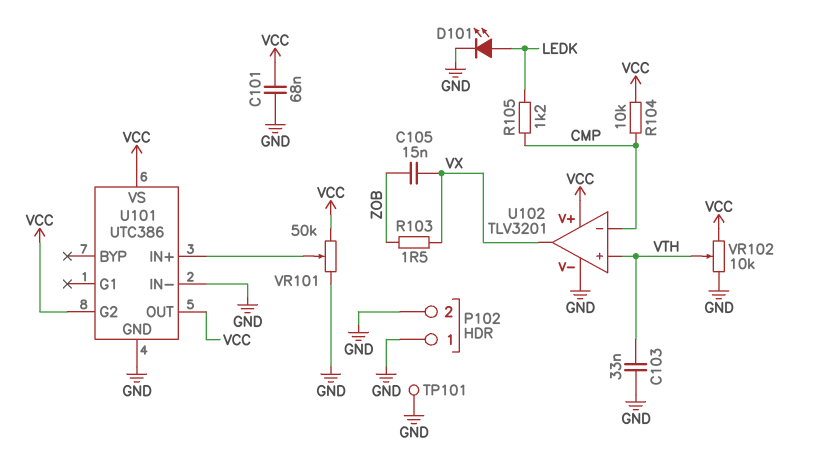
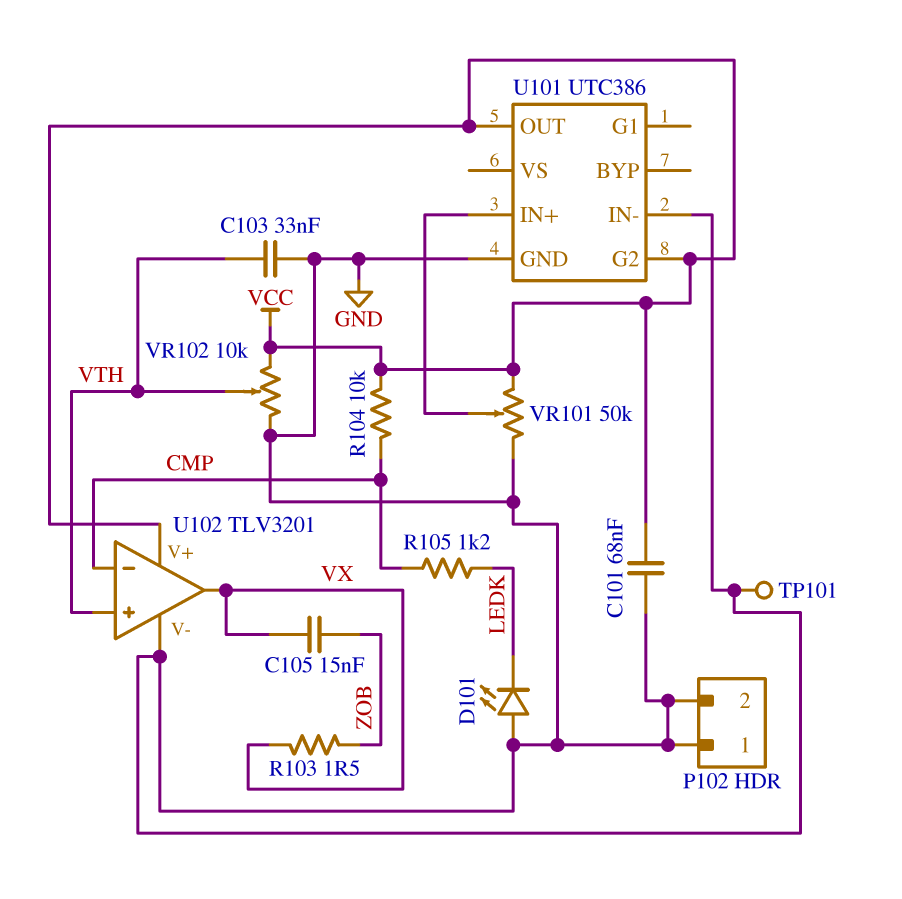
D101: LED (A LEDK, K GND) -> LED (A GND, K LEDK)
U101 pin VS: VCC -> none

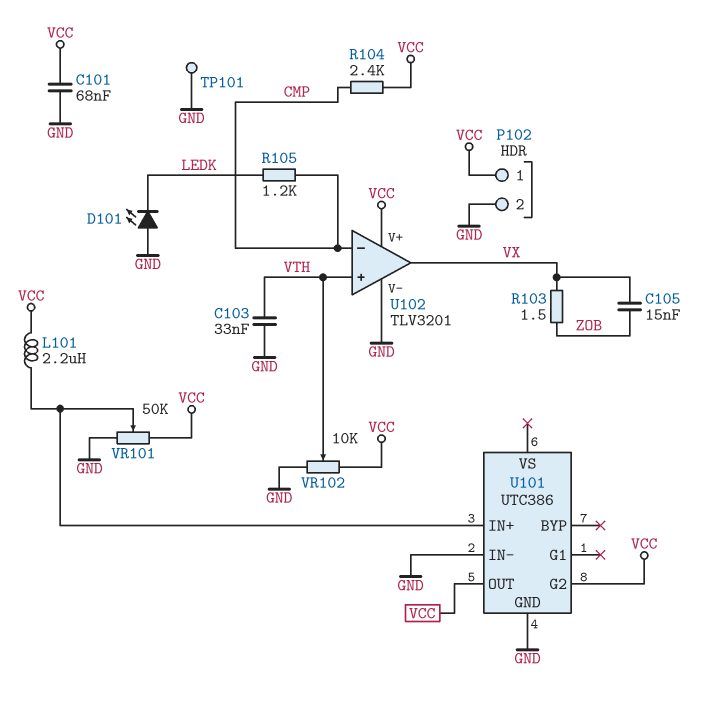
L101: none -> 2.2uH (U101/IN+, VCC)
P102 pin 1: GND -> VCC
R104: 10k (CMP, VCC) -> 2.4k (CMP, VCC)

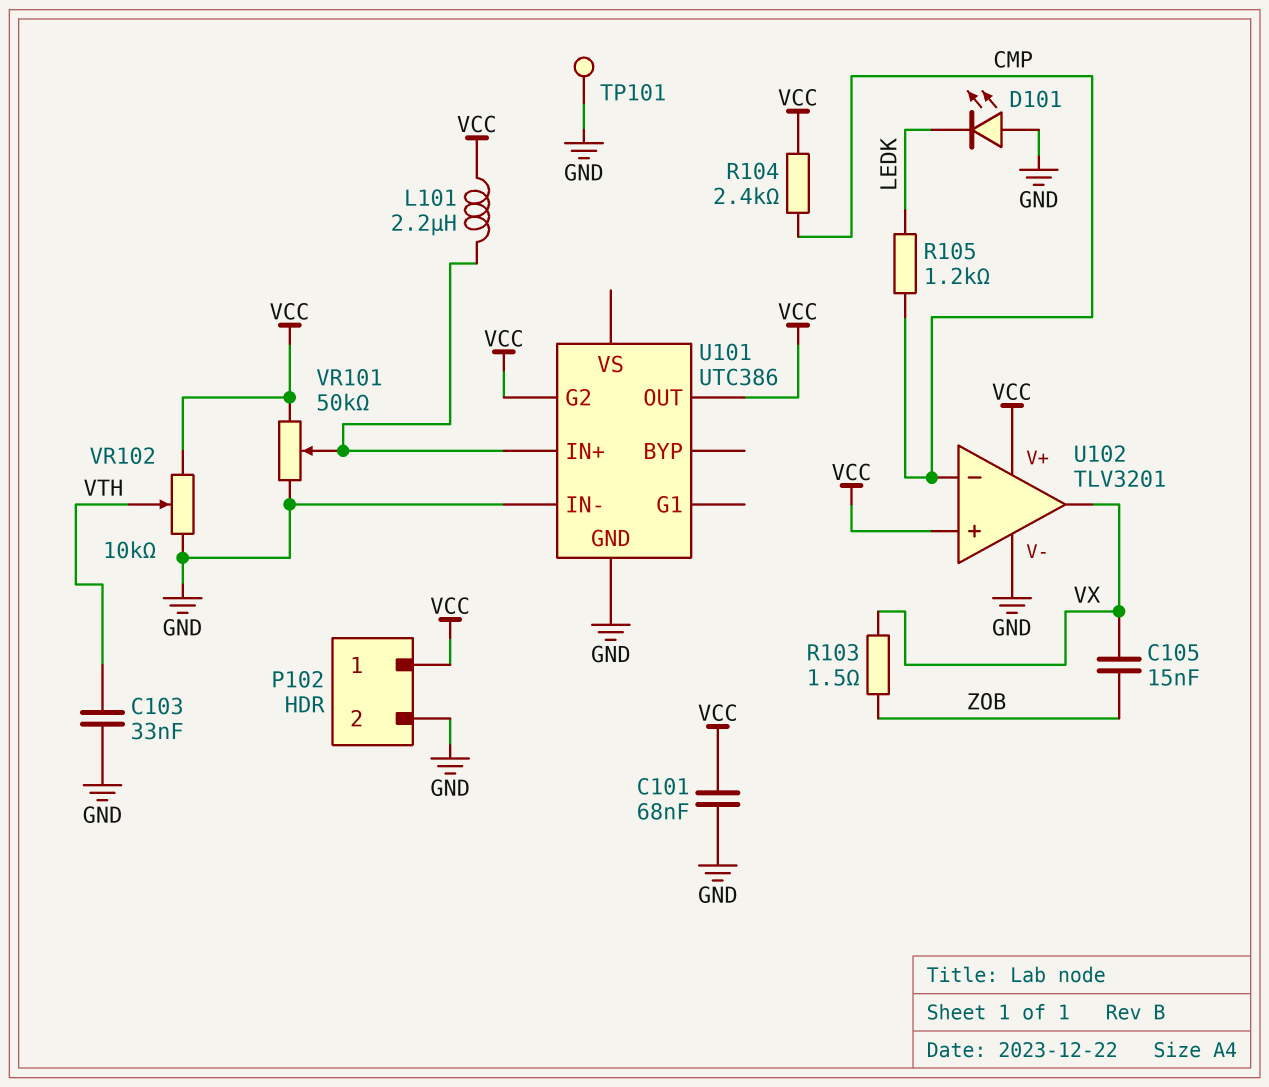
U102 pin in+: VTH -> VCC

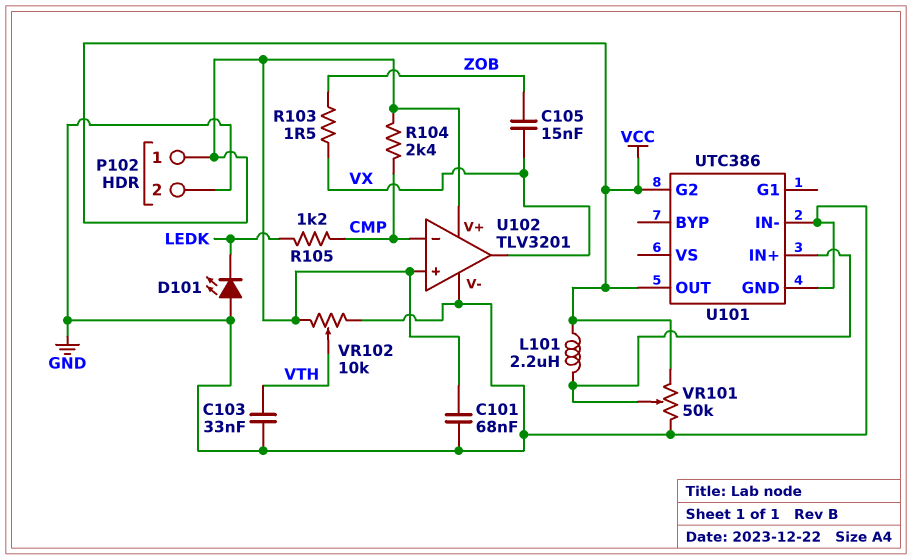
TP101: test point (GND) -> none

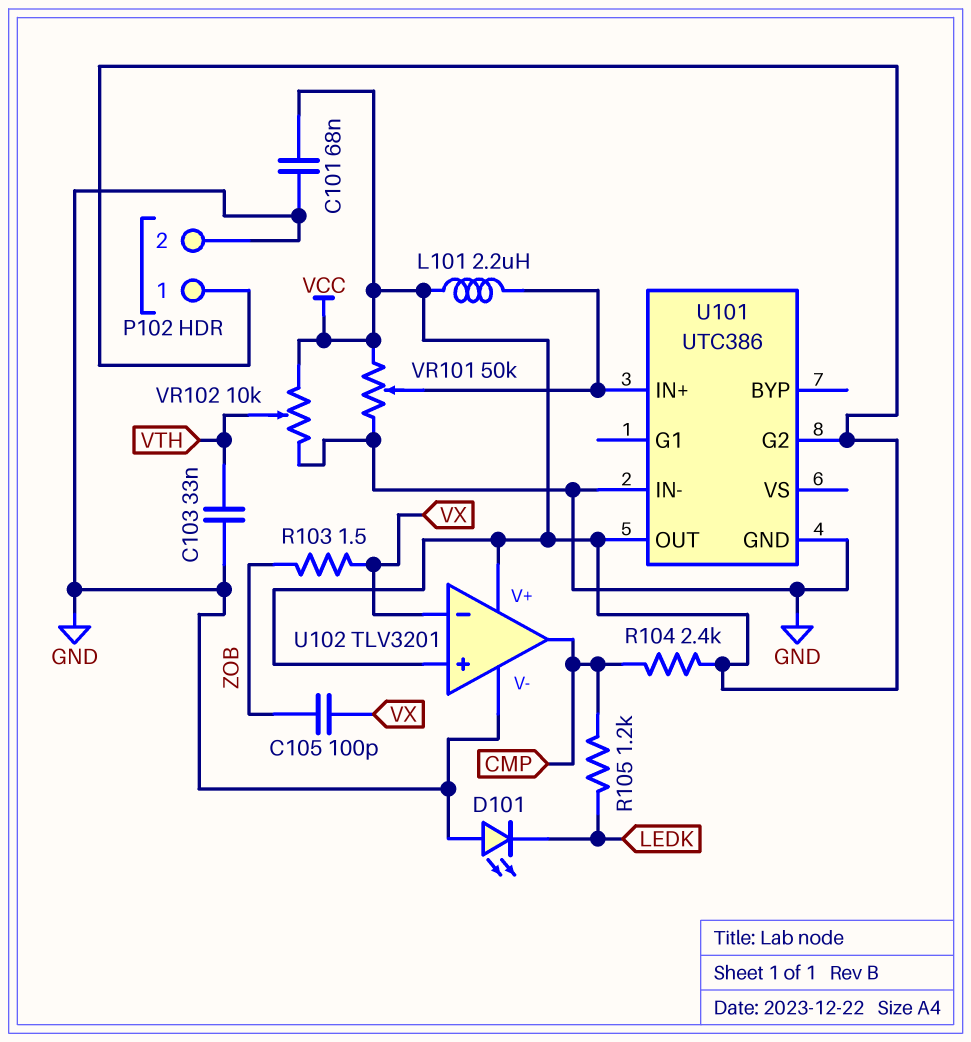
C105: 15nF (VX, ZOB) -> 100pF (VX, ZOB)
U102 pin in-: CMP -> VX
U102 pin out: VX -> CMP

